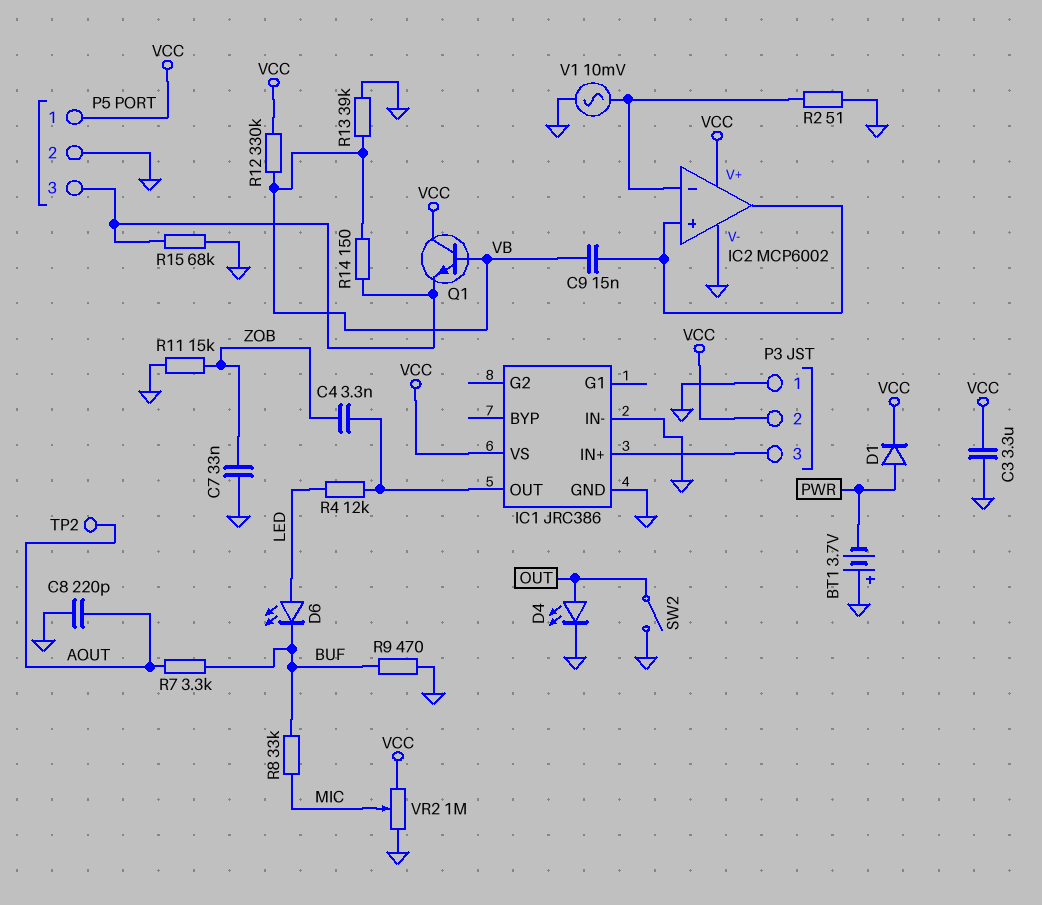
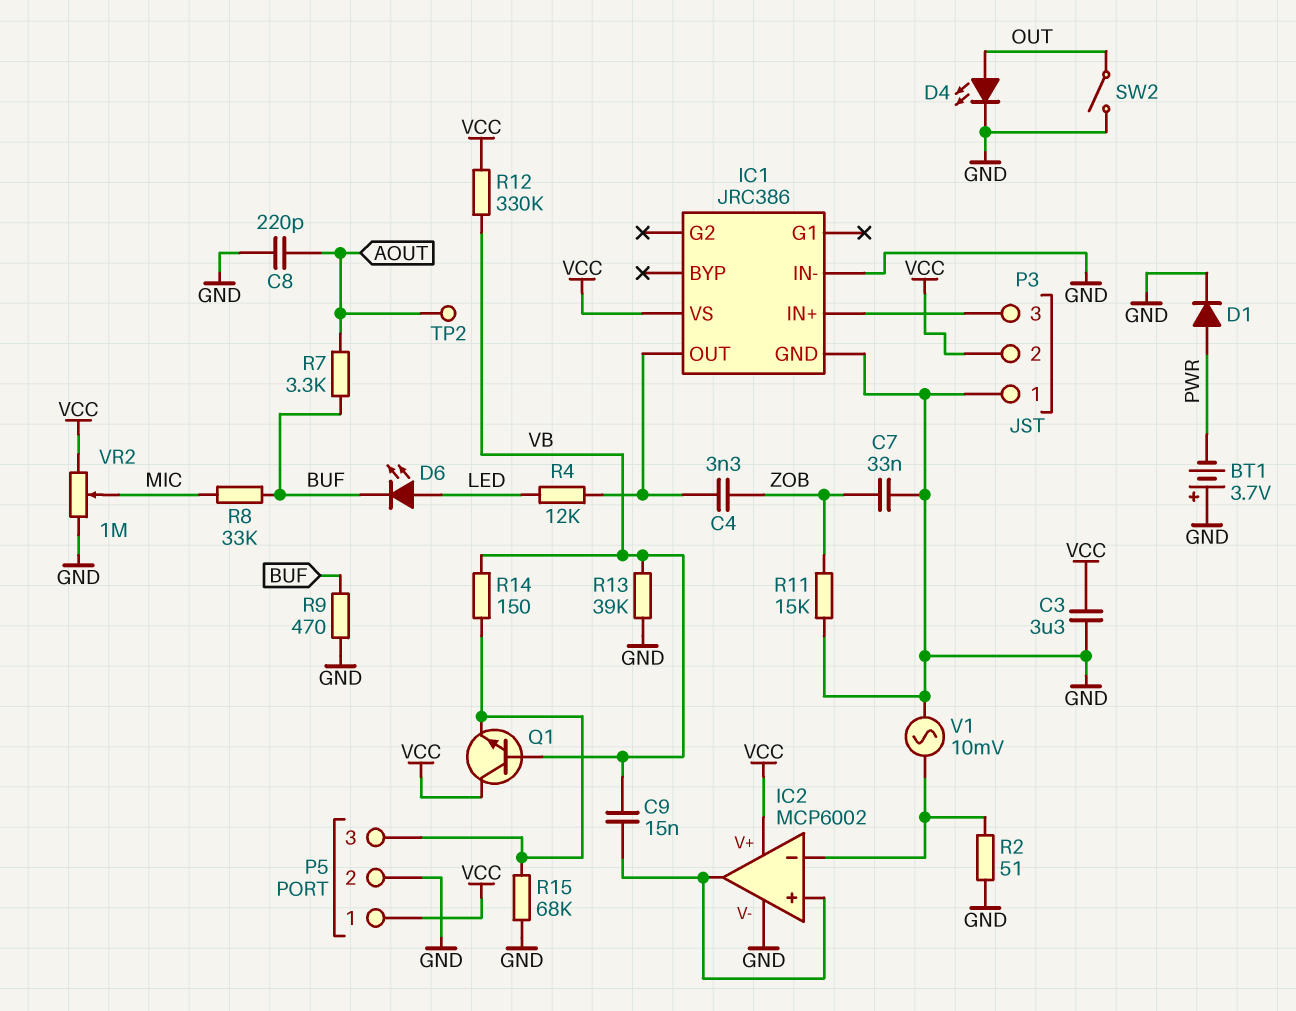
D1: diode (A PWR, K VCC) -> diode (A PWR, K GND)

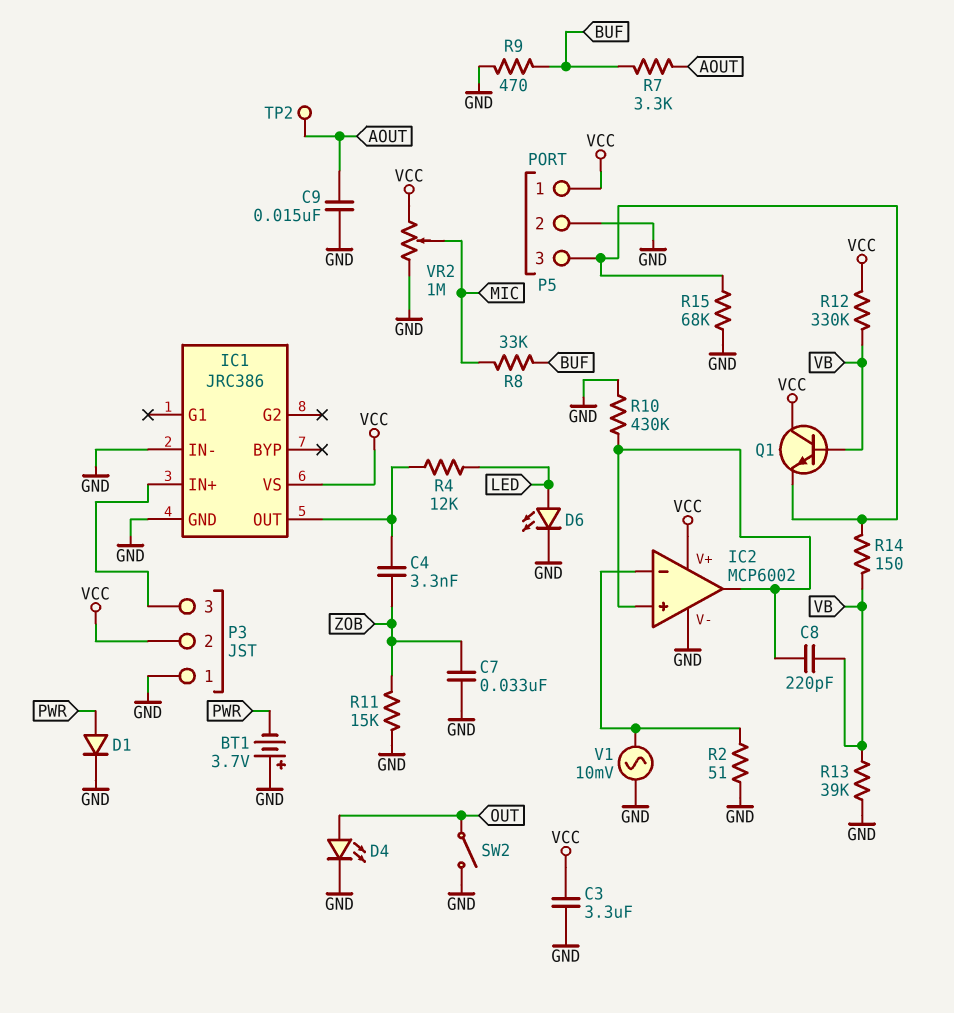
C8: 220pF (AOUT, GND) -> 220pF (IC2/in+, VB)
C9: 15nF (IC2/in+, VB) -> 15nF (AOUT, GND)
D6: LED (A LED, K BUF) -> LED (A LED, K GND)
R10: none -> 430k (GND, IC2/in+)

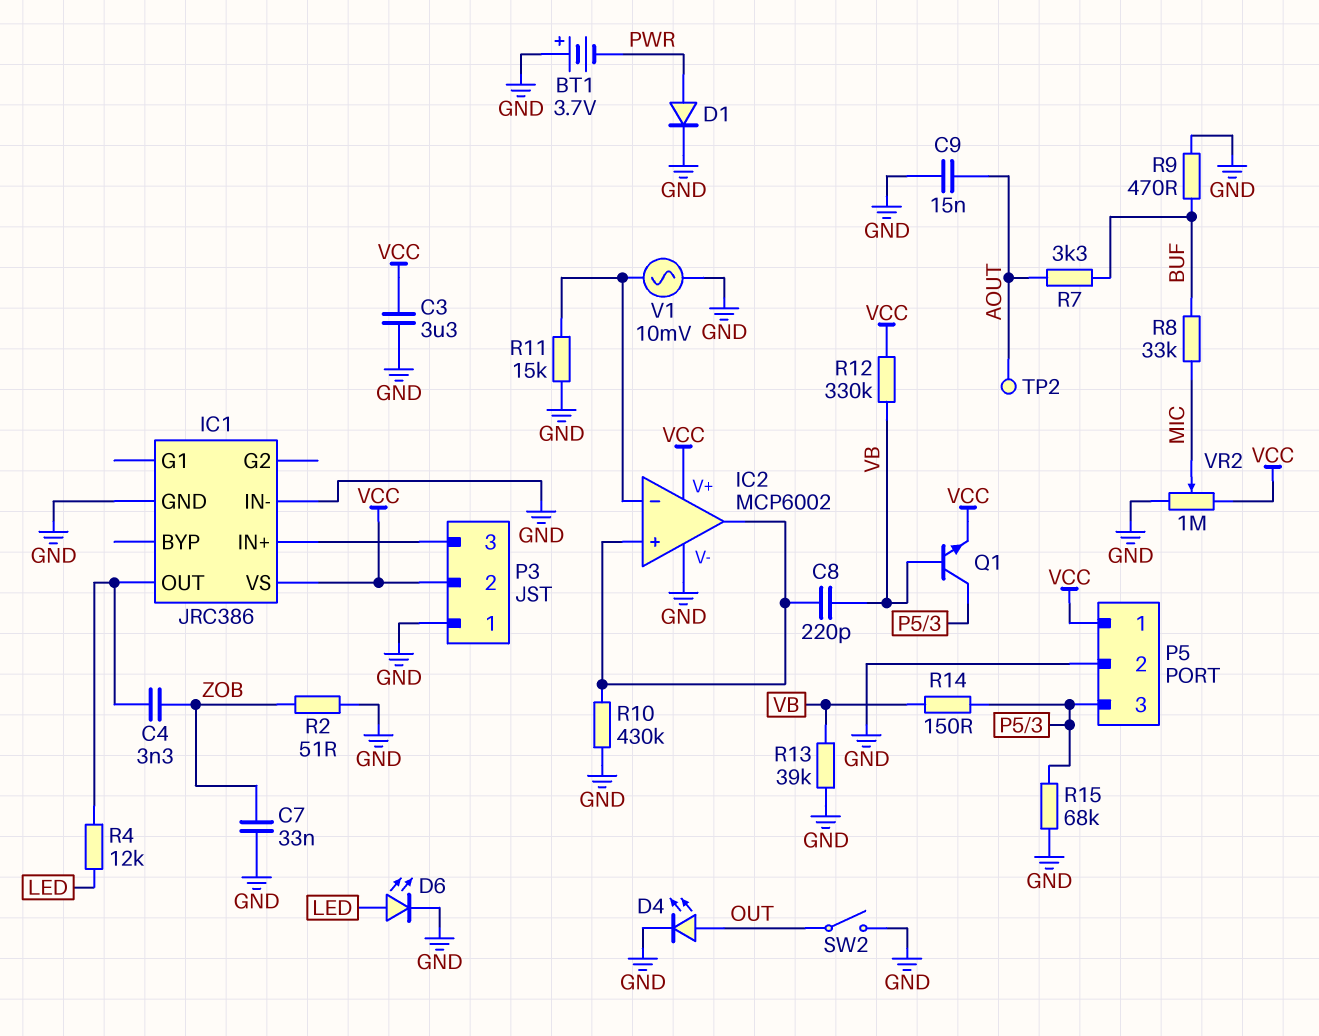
Q1: NPN (B VB, C VCC, E P5/3) -> NPN (B VB, C P5/3, E VCC)
R2: 51 (GND, IC2/in-) -> 51 (GND, ZOB)
R11: 15k (GND, ZOB) -> 15k (GND, IC2/in-)

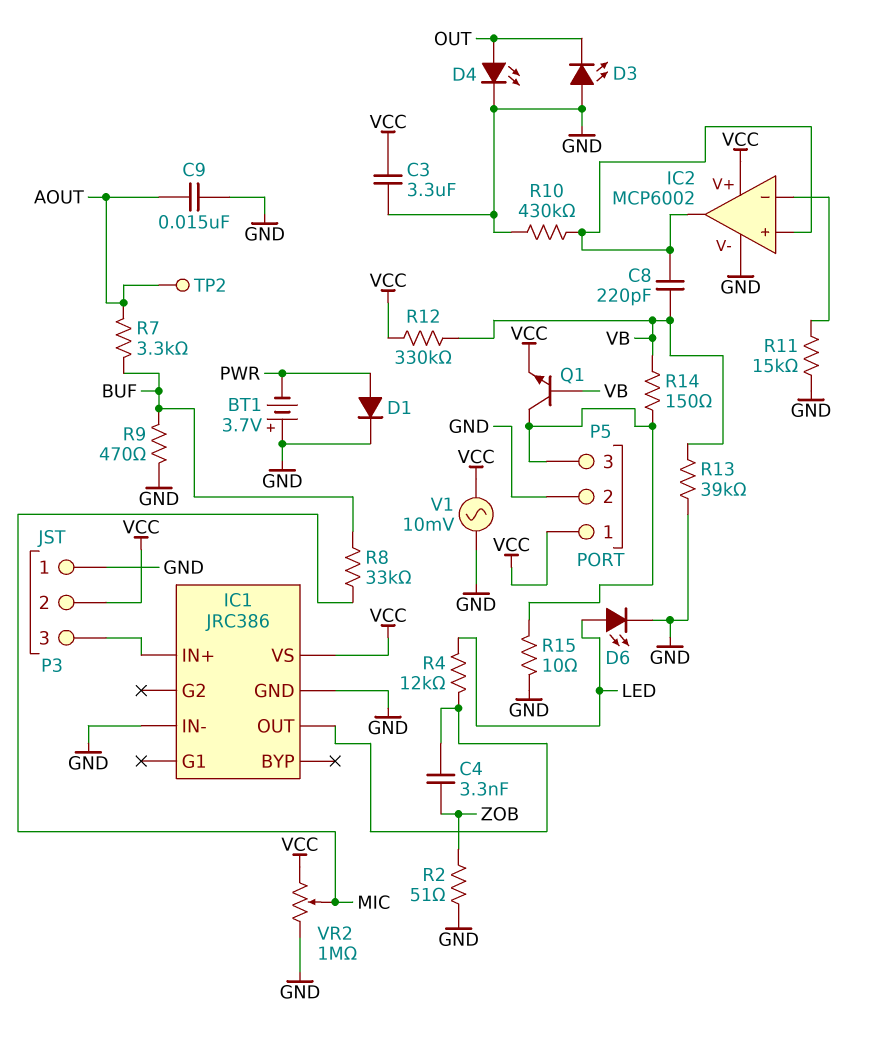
C7: 33nF (GND, ZOB) -> none
D3: none -> LED (A GND, K OUT)
R15: 68k (GND, P5/3) -> 10 (GND, P5/3)
SW2: switch (GND, OUT) -> none
V1: AC 10mV (GND, IC2/in-) -> AC 10mV (GND, VCC)

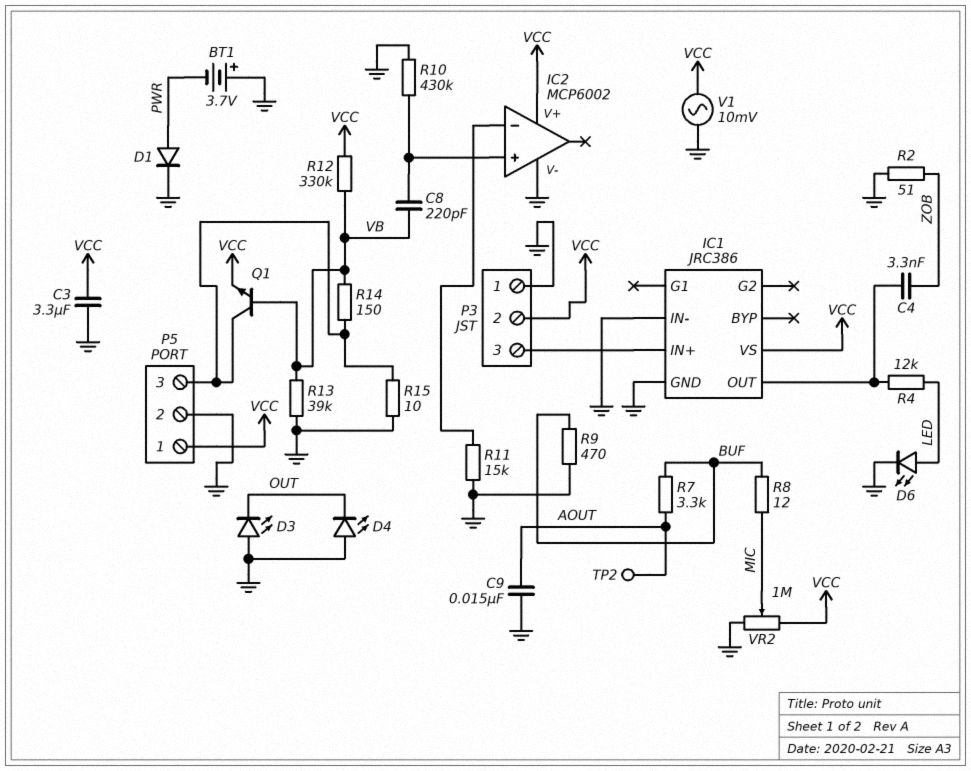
D4: LED (A OUT, K GND) -> LED (A GND, K OUT)
IC2 pin out: IC2/in+ -> none
R8: 33k (BUF, MIC) -> 12 (BUF, MIC)

